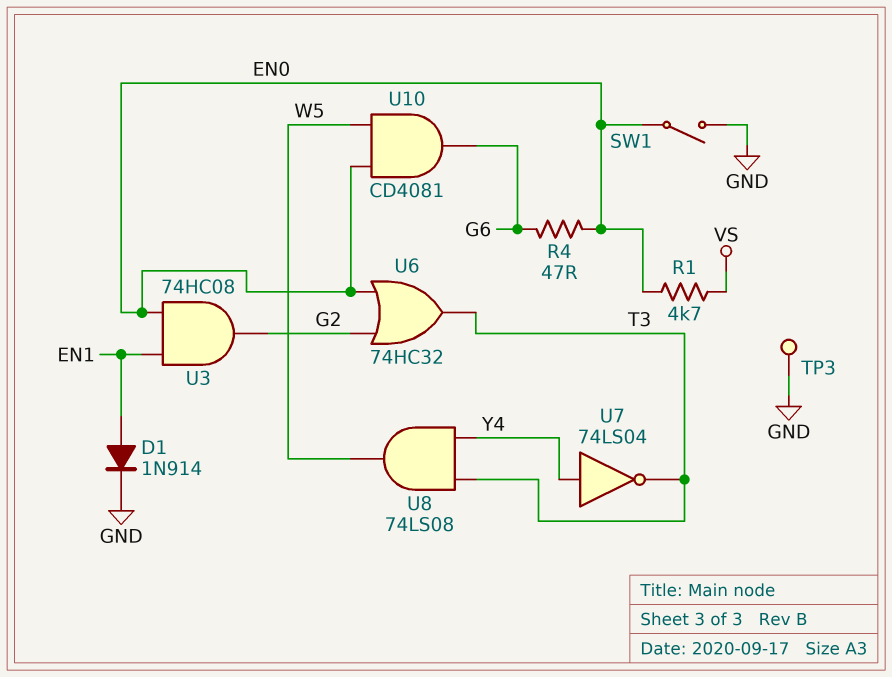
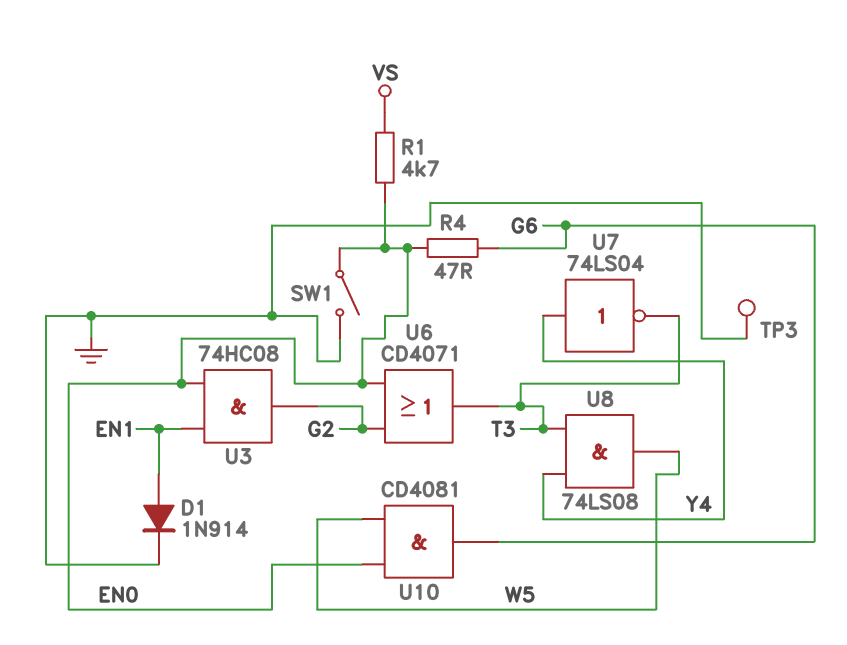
U6: OR 74HC32 (in EN0, in G2, out T3) -> OR CD4071 (in EN0, in G2, out T3)

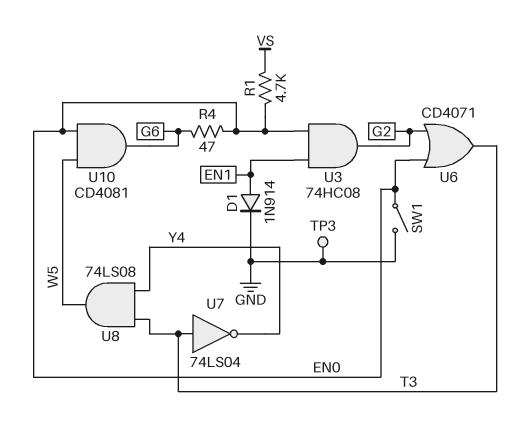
U7: NOT 74LS04 (in Y4, out T3) -> NOT 74LS04 (in T3, out Y4)

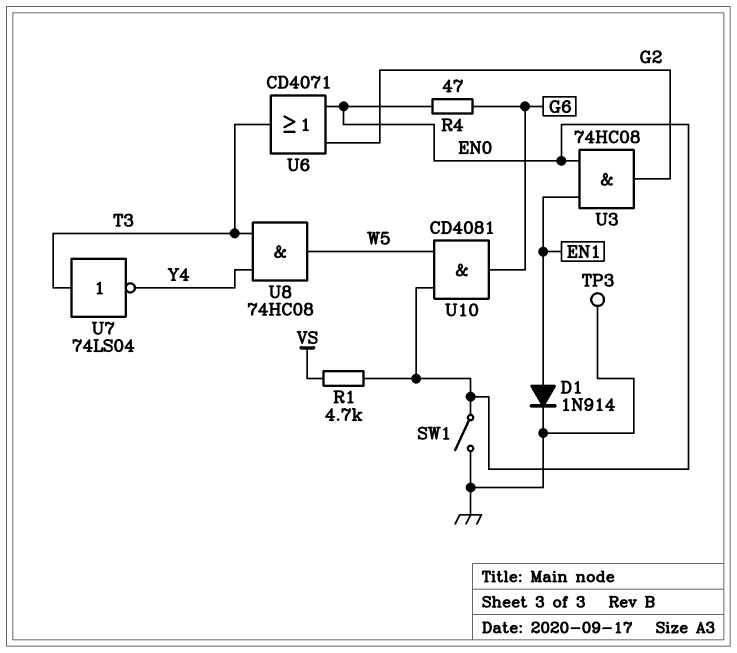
U8: AND 74LS08 (in T3, in Y4, out W5) -> AND 74HC08 (in T3, in Y4, out W5)

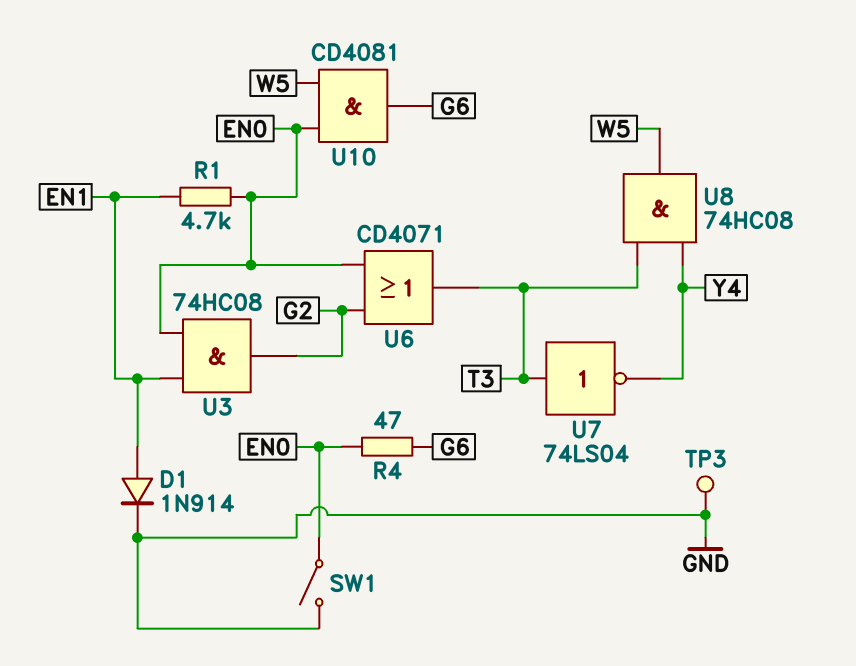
R1: 4.7k (EN0, VS) -> 4.7k (EN0, EN1)

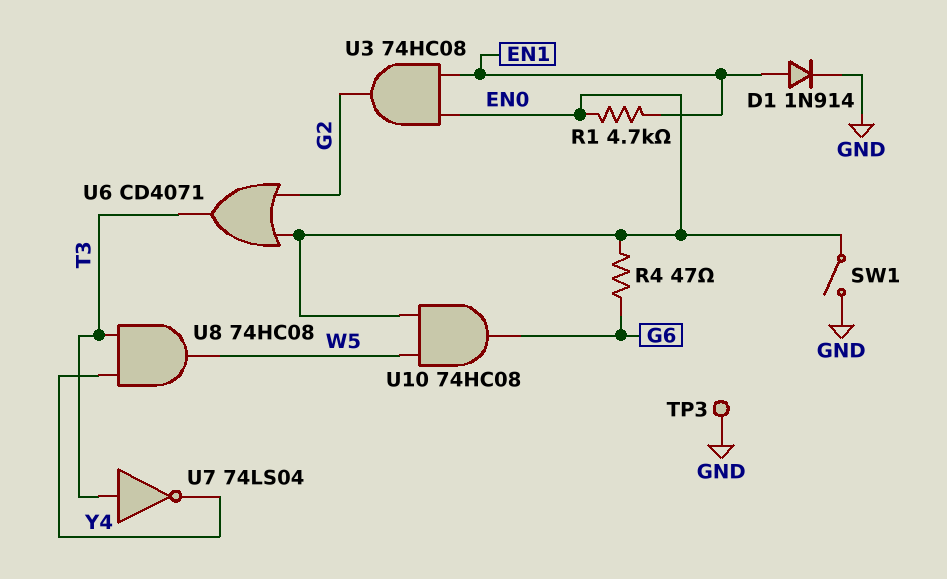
U10: AND CD4081 (in EN0, in W5, out G6) -> AND 74HC08 (in EN0, in W5, out G6)

